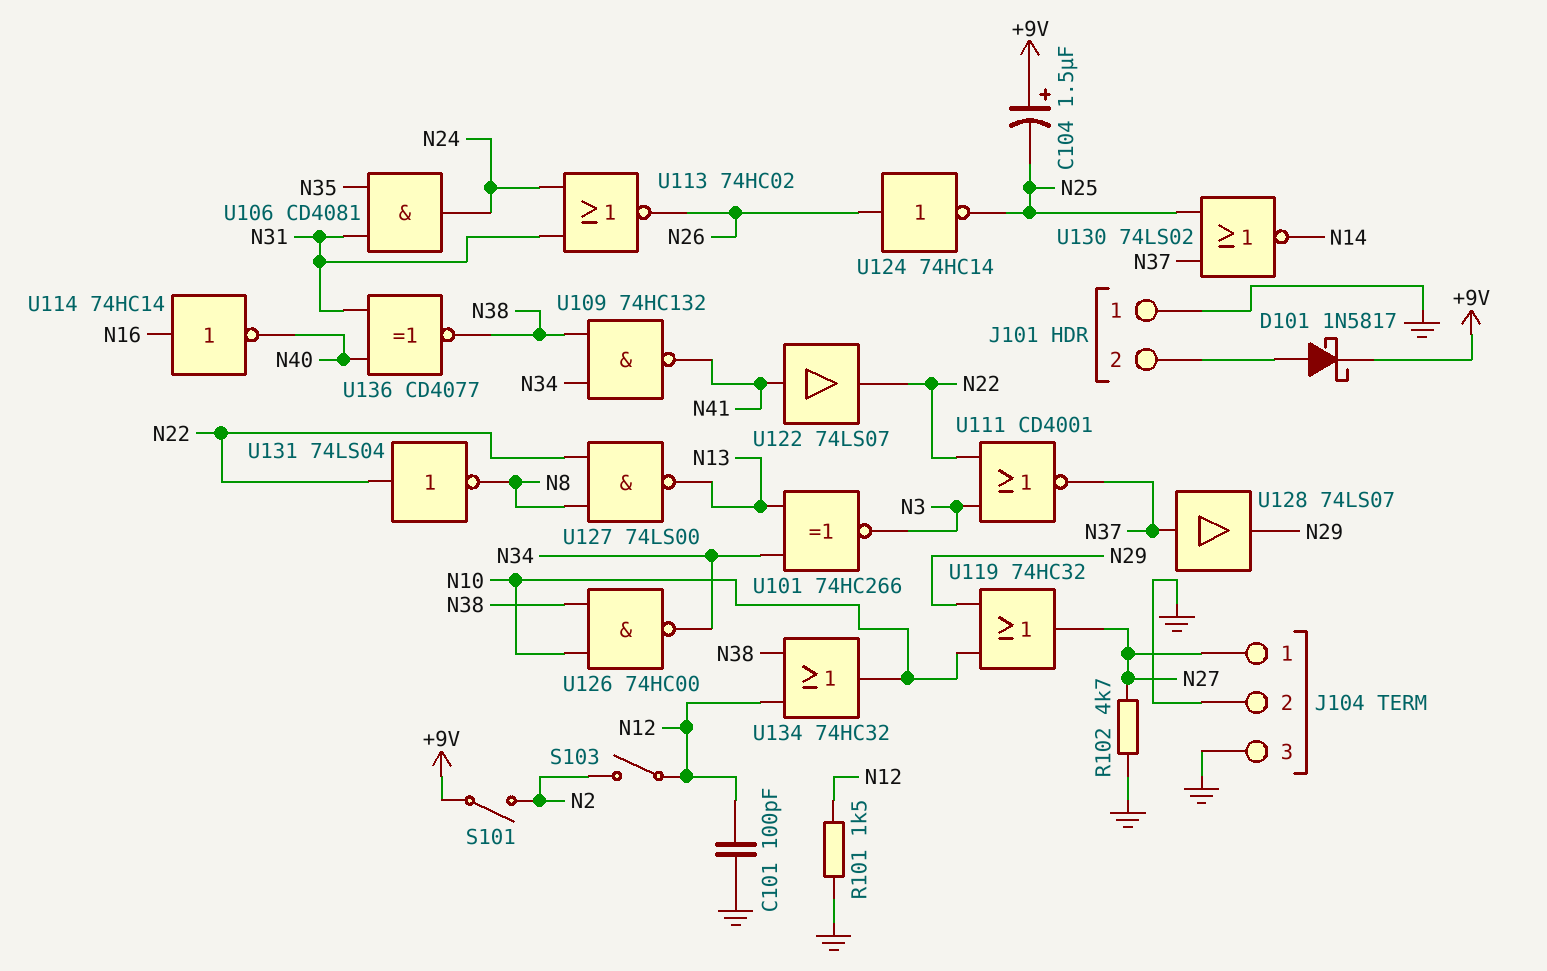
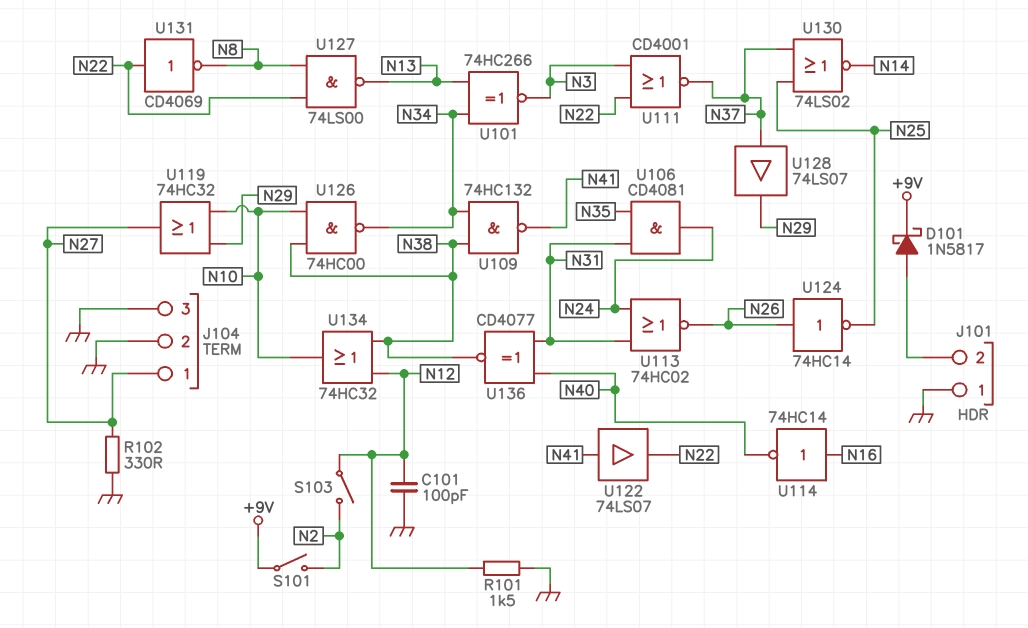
C104: 1.5uF (plus +9V, minus N25) -> none
R102: 4.7k (GND, N27) -> 330 (GND, N27)
U131: NOT 74LS04 (in N22, out N8) -> NOT CD4069 (in N22, out N8)

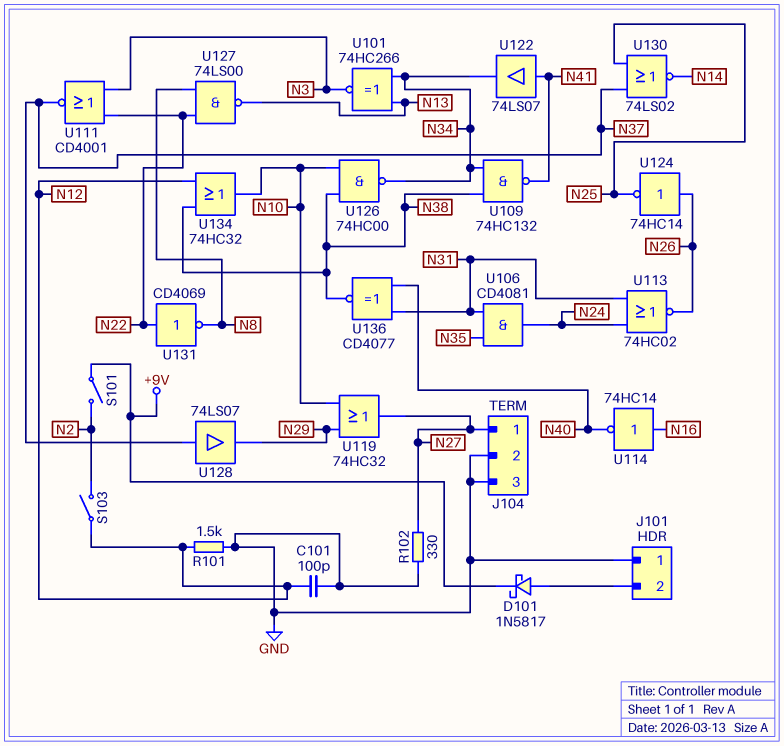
U122: buffer 74LS07 (in N41, out N22) -> buffer 74LS07 (in N41, out N34)

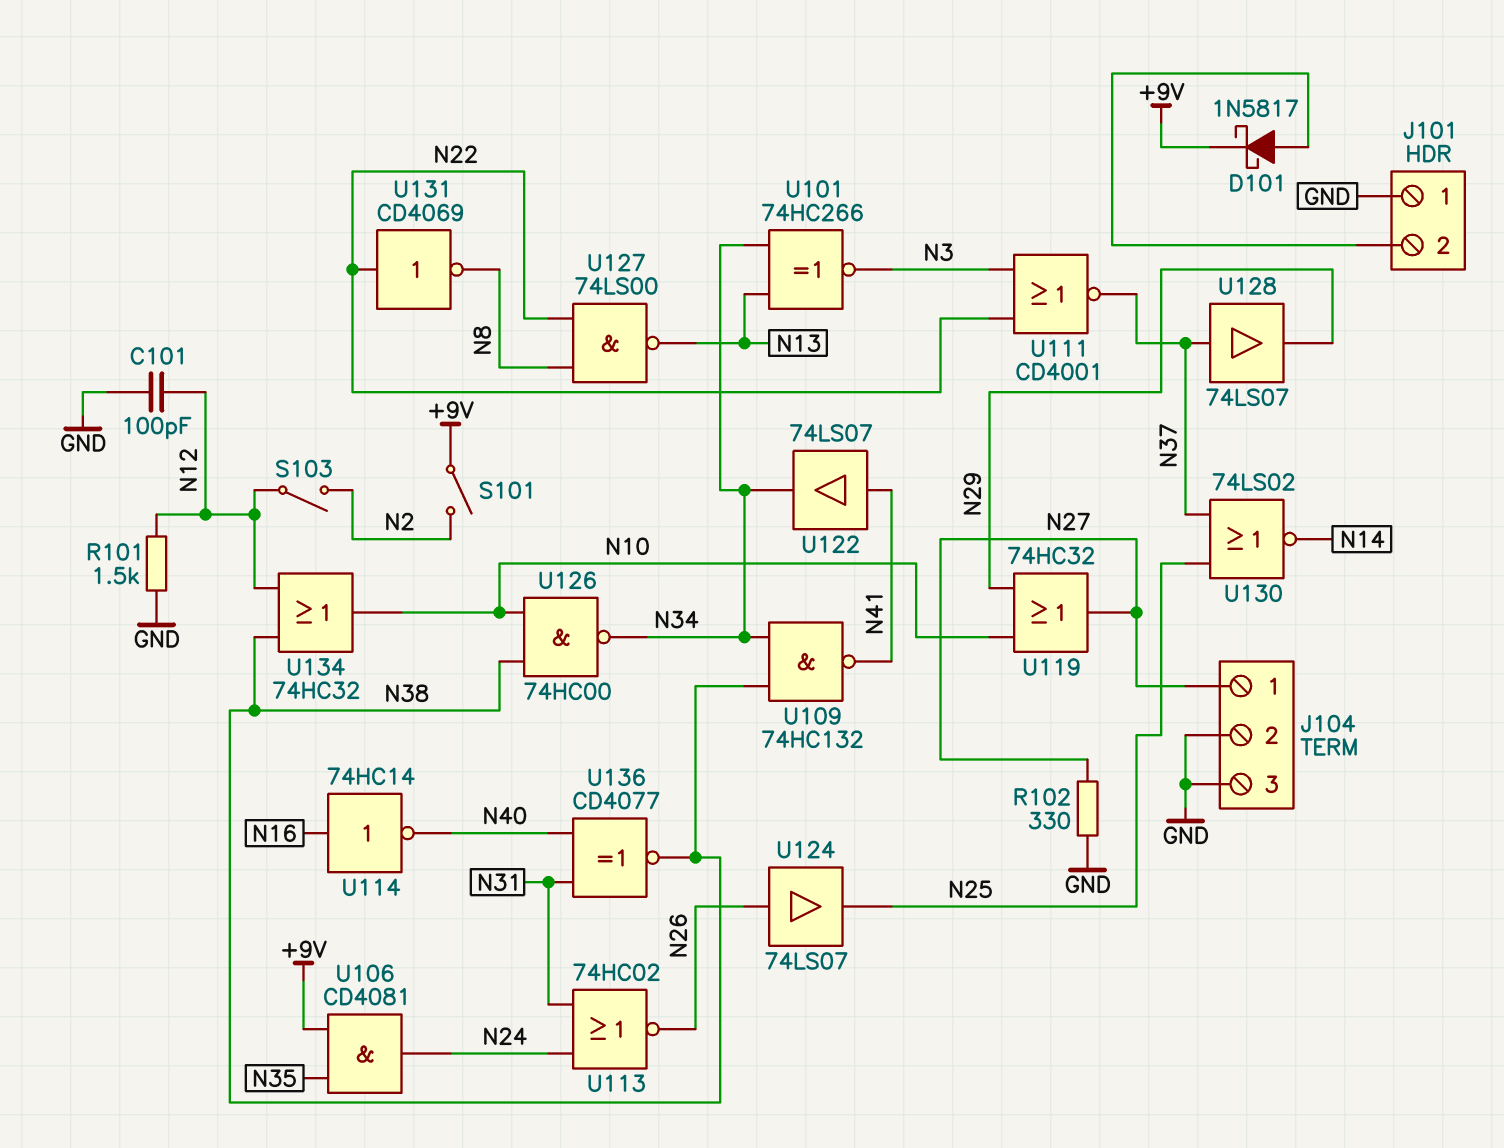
U106: AND CD4081 (in N31, in N35, out N24) -> AND CD4081 (in +9V, in N35, out N24)
U124: NOT 74HC14 (in N26, out N25) -> buffer 74LS07 (in N26, out N25)

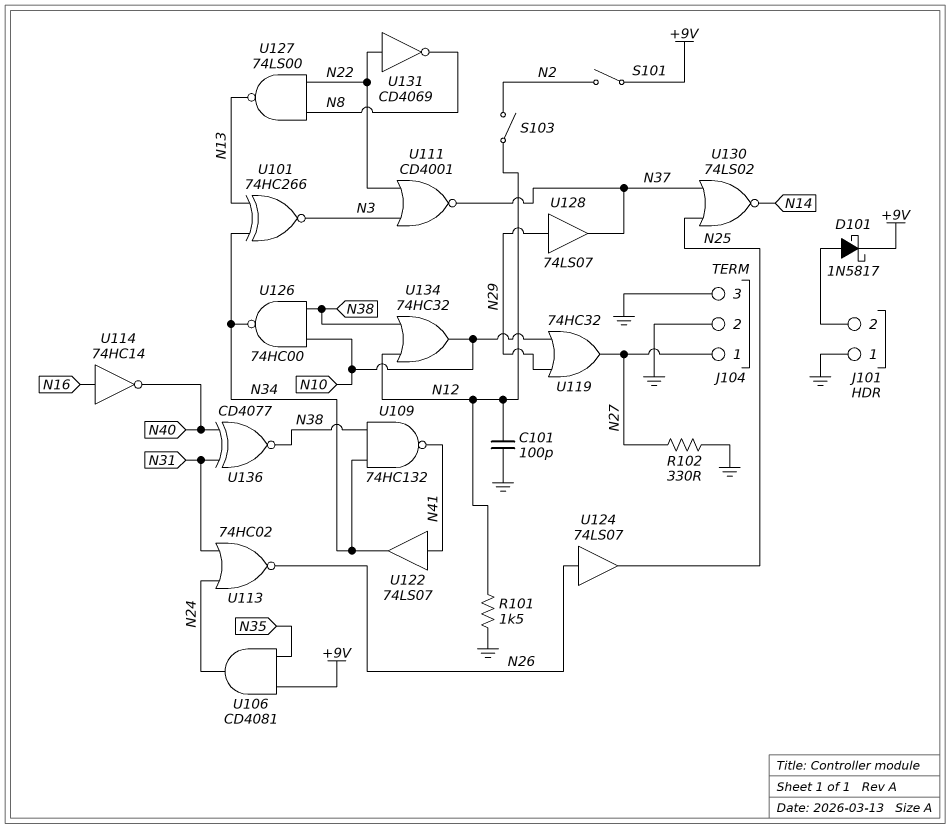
U128: buffer 74LS07 (in N37, out N29) -> buffer 74LS07 (in N29, out N37)

